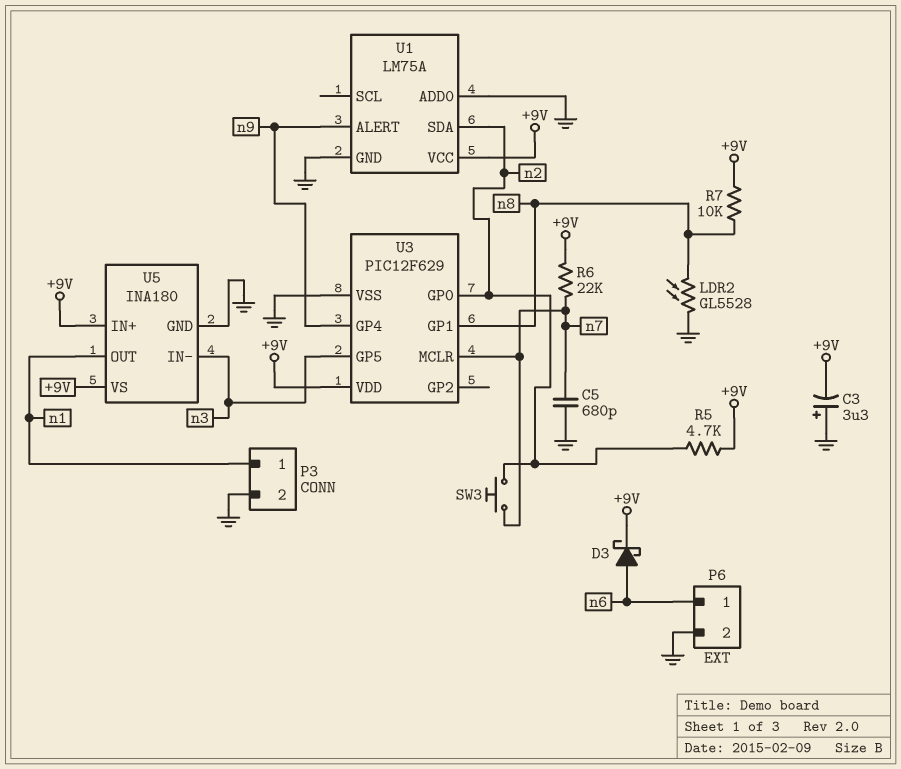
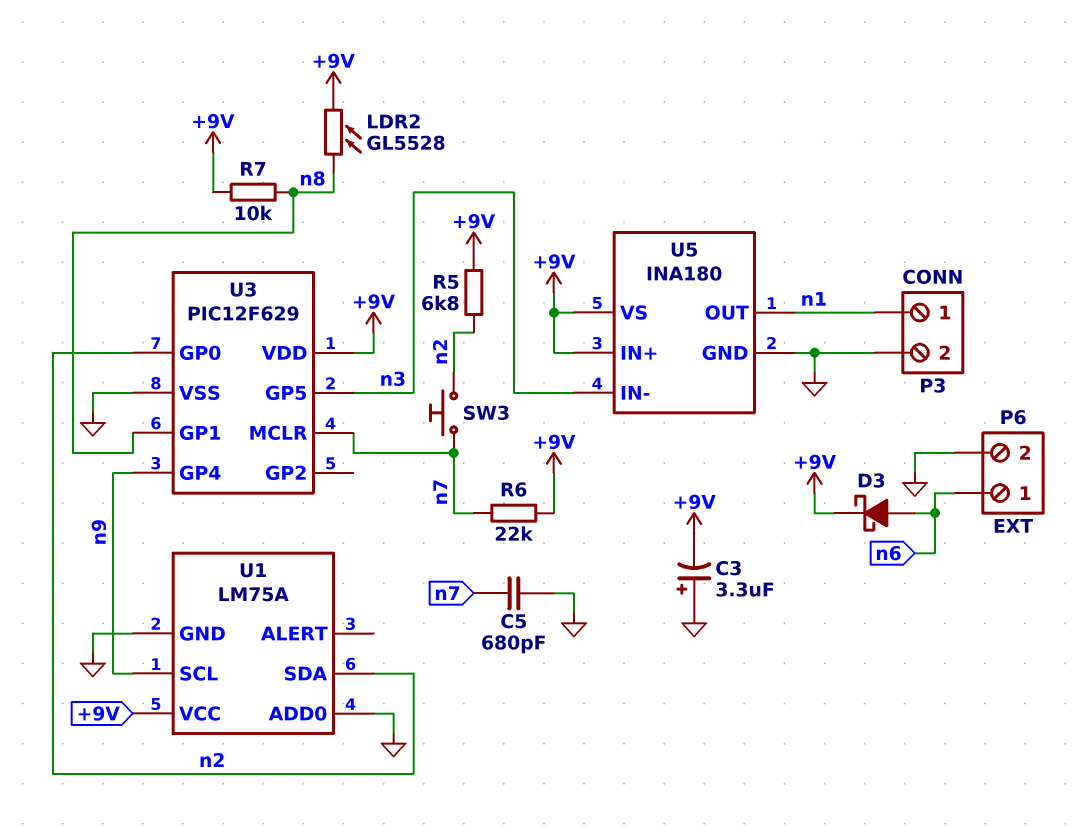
LDR2: GL5528 (GND, n8) -> GL5528 (+9V, n8)
R5: 4.7k (+9V, n2) -> 6.8k (+9V, n2)
U1 pin ALERT: n9 -> none
U1 pin SCL: none -> n9

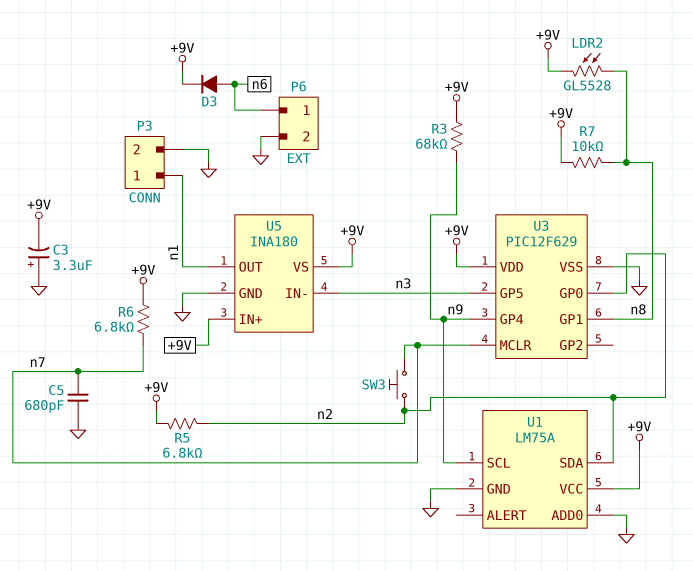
D3: schottky (A n6, K +9V) -> diode (A n6, K +9V)
R3: none -> 68k (+9V, n9)
R6: 22k (+9V, n7) -> 6.8k (+9V, n7)

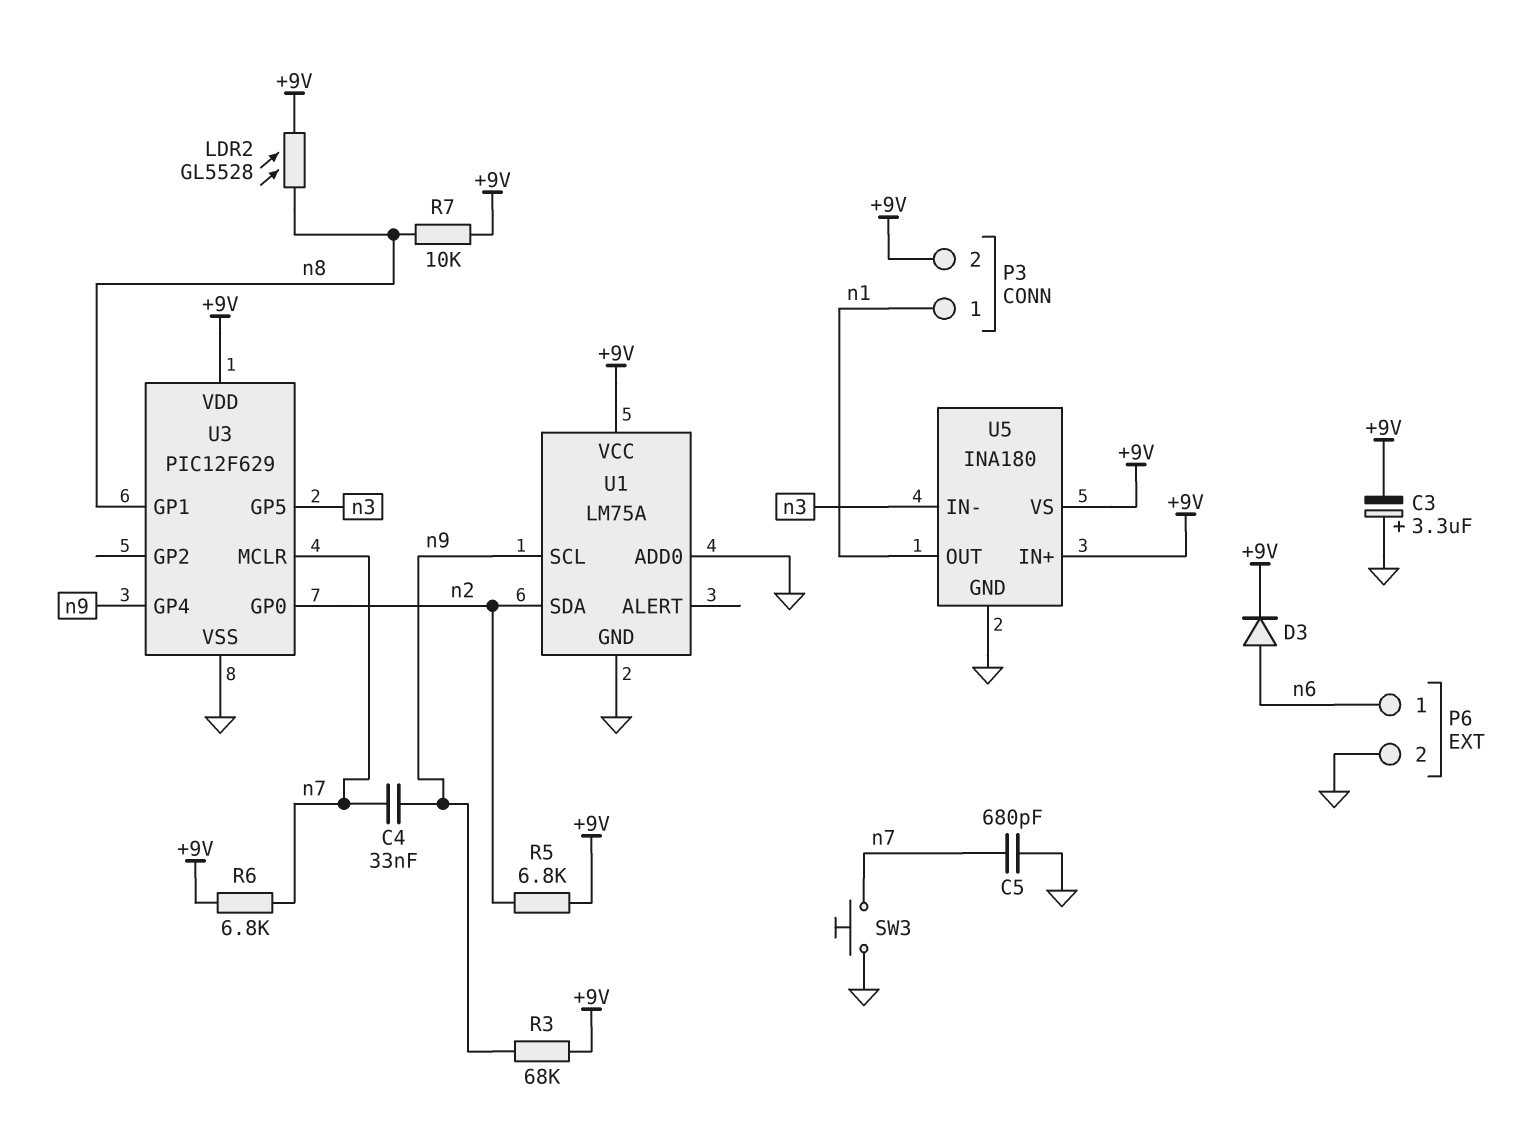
C4: none -> 33nF (n7, n9)
P3 pin 2: GND -> +9V
SW3: button (n2, n7) -> button (GND, n7)

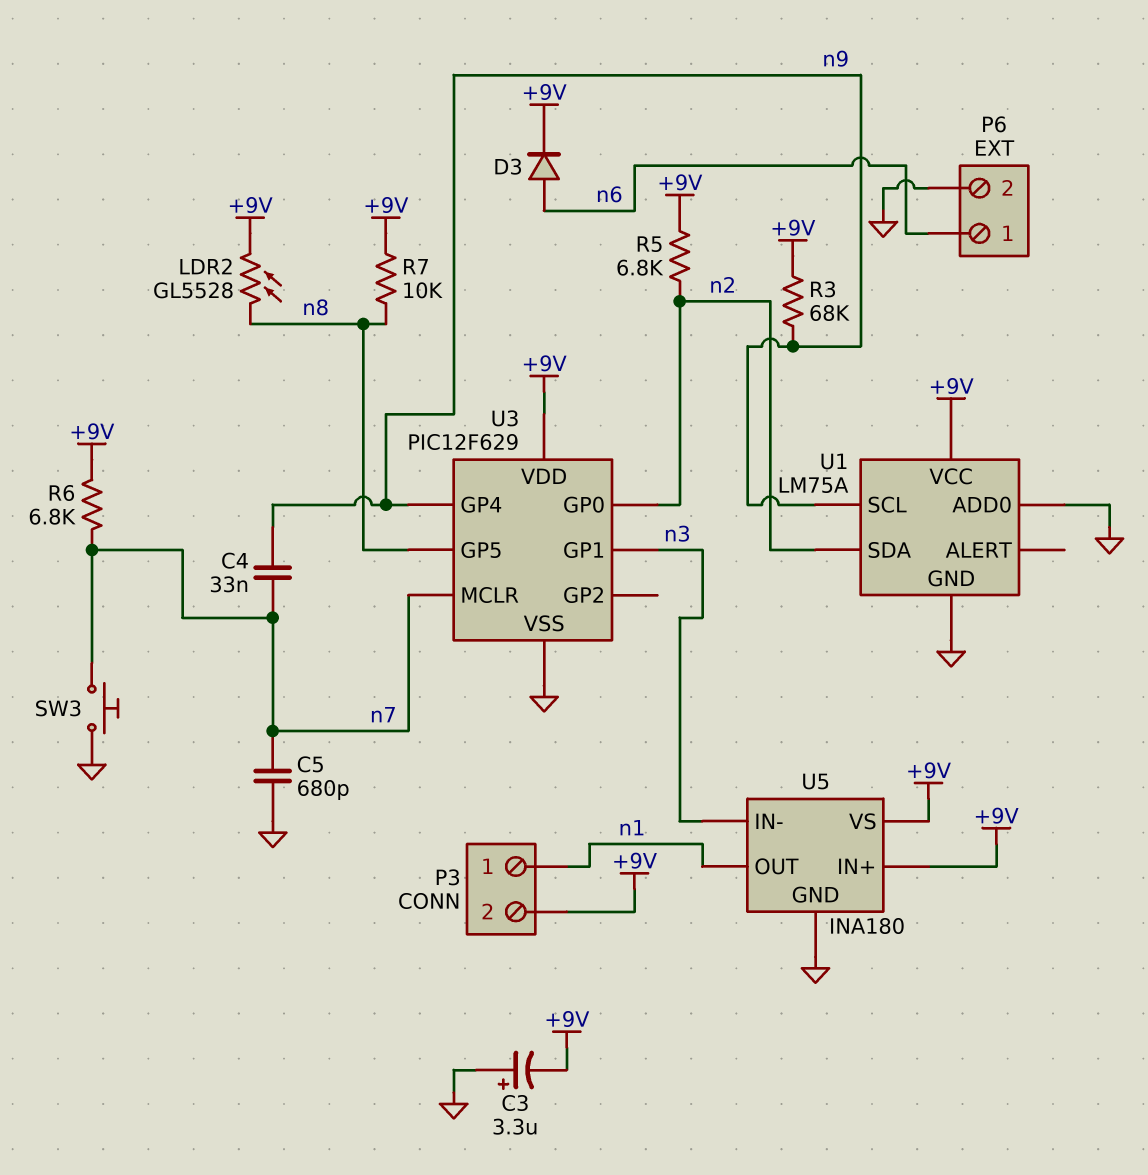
U3 pin GP1: n8 -> n3
U3 pin GP5: n3 -> n8

